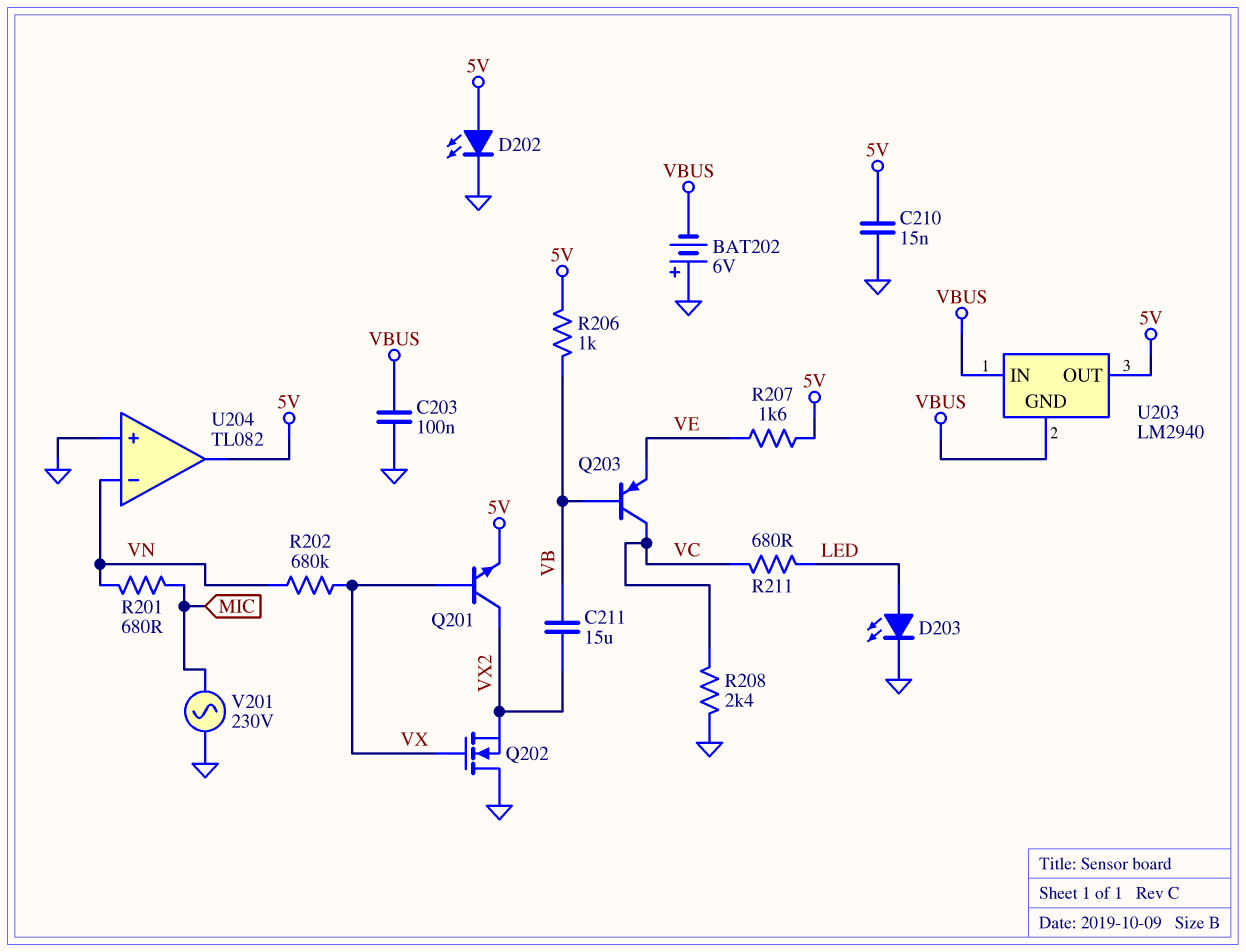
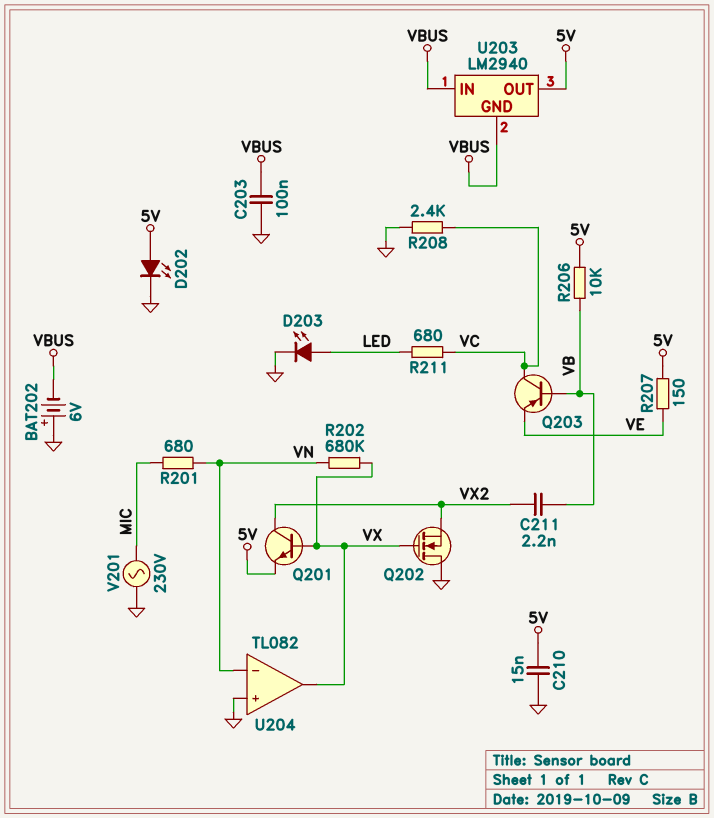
C211: 15uF (VB, VX2) -> 2.2nF (VB, VX2)
R206: 1k (5V, VB) -> 10k (5V, VB)
R207: 1.6k (5V, VE) -> 150 (5V, VE)
U204 pin out: 5V -> VX

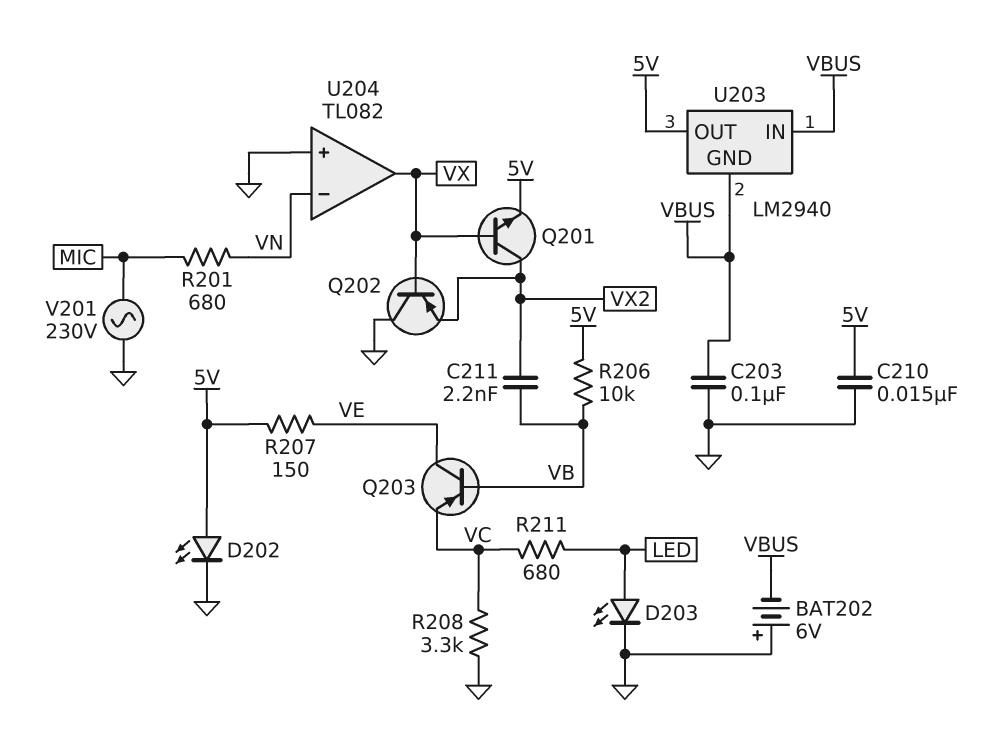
Q202: NMOS (G VX, D GND, S VX2) -> PNP (B VX, C GND, E VX2)
Q203: PNP (B VB, C VC, E VE) -> PNP (B VB, C VE, E VC)
R202: 680k (VN, VX) -> none
R208: 2.4k (GND, VC) -> 3.3k (GND, VC)

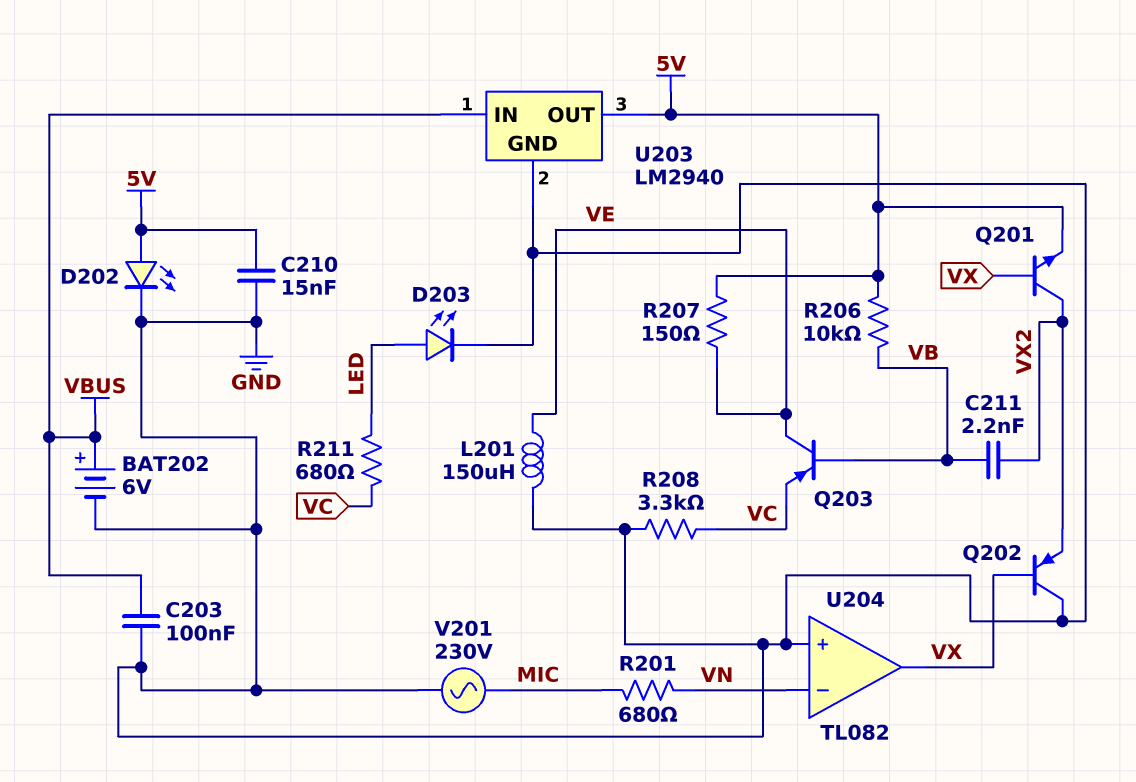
BAT202: 6V (plus GND, minus VBUS) -> 6V (plus VBUS, minus GND)
L201: none -> 150uH (GND, VE)
U203 pin GND: VBUS -> GND

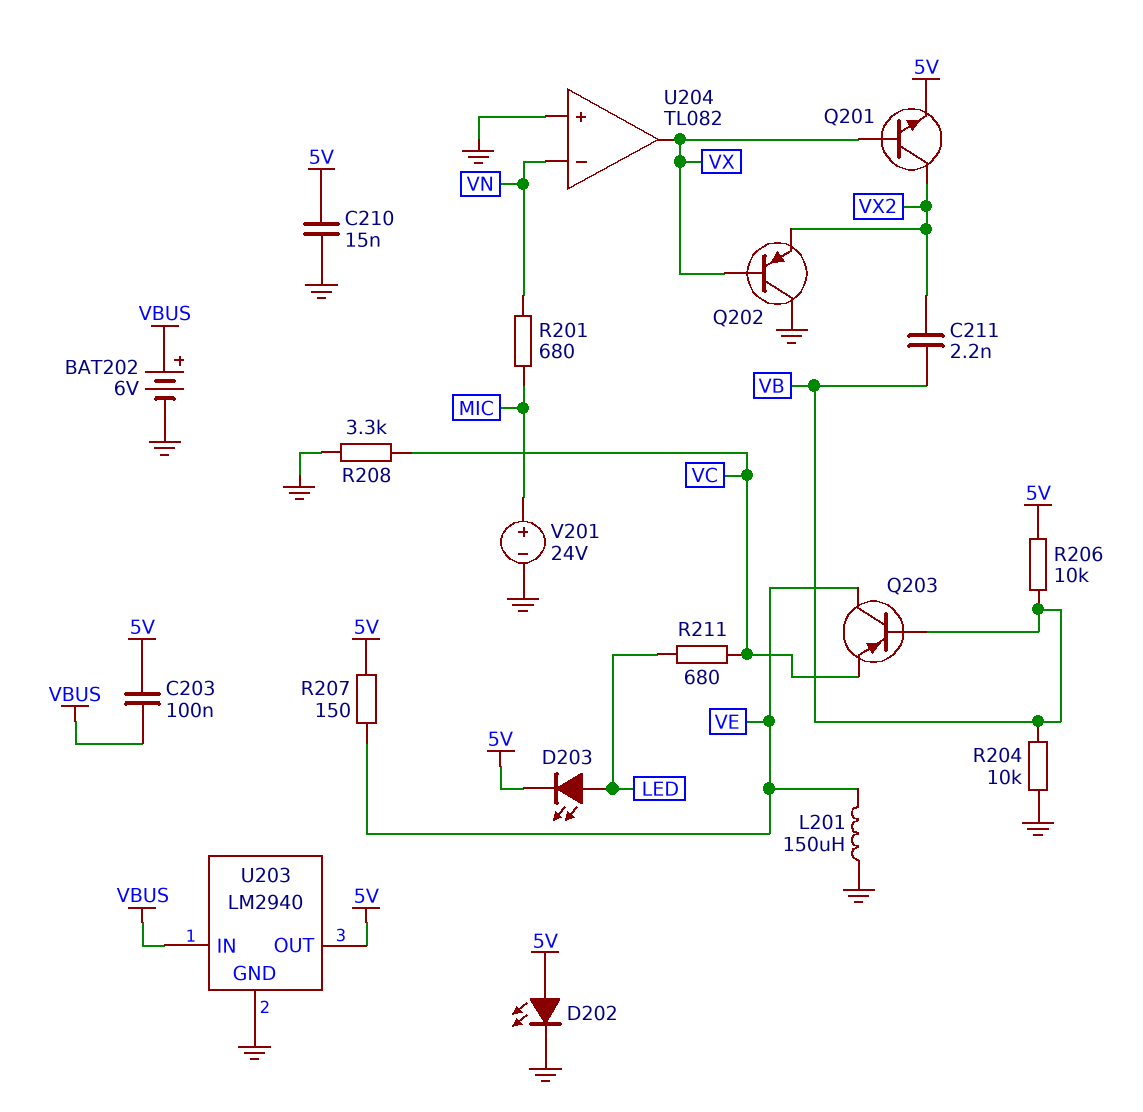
C203: 100nF (GND, VBUS) -> 100nF (5V, VBUS)
D203: LED (A LED, K GND) -> LED (A LED, K 5V)
R204: none -> 10k (GND, VB)
V201: AC 230V (GND, MIC) -> 24V (plus MIC, minus GND)

